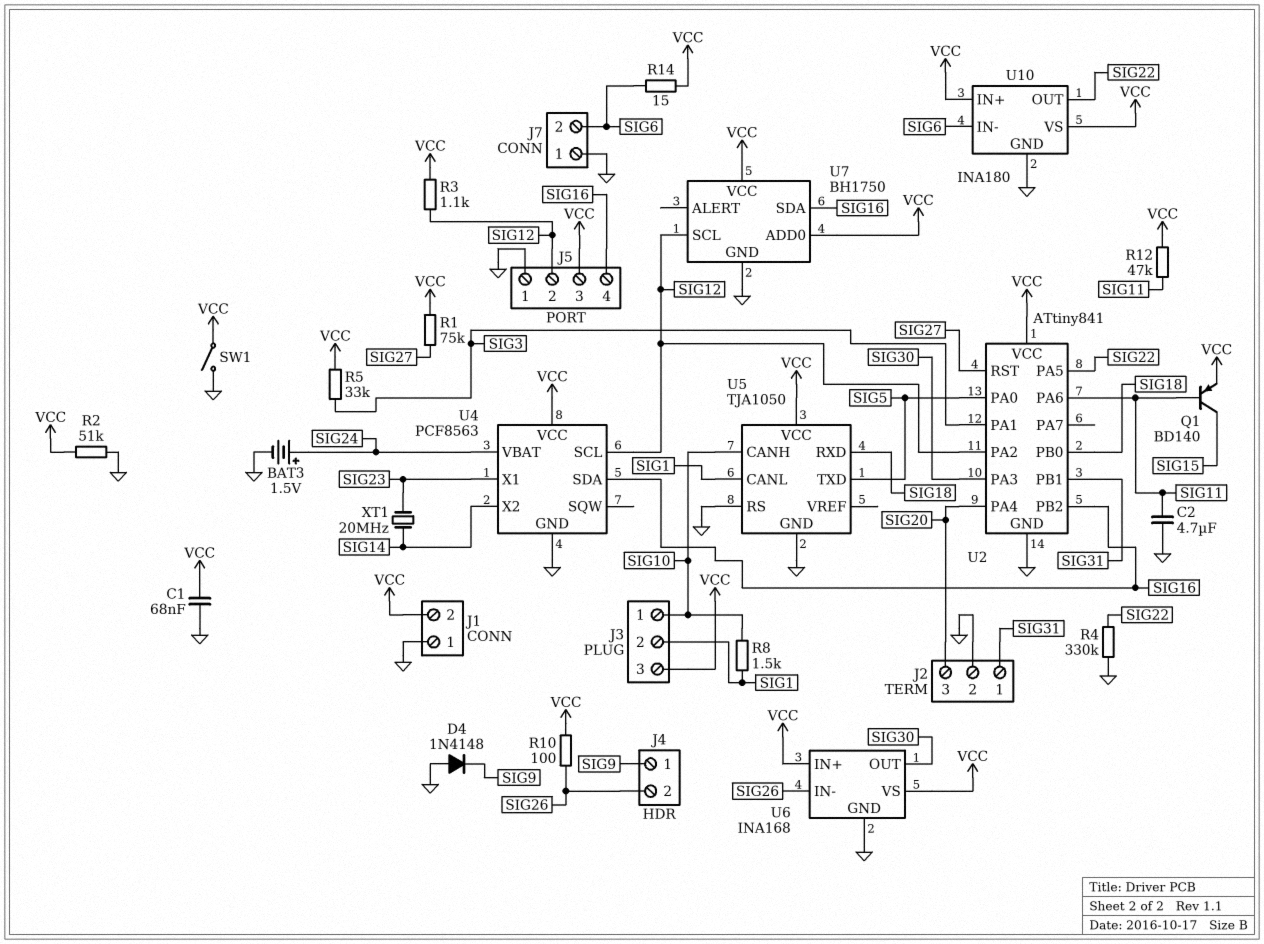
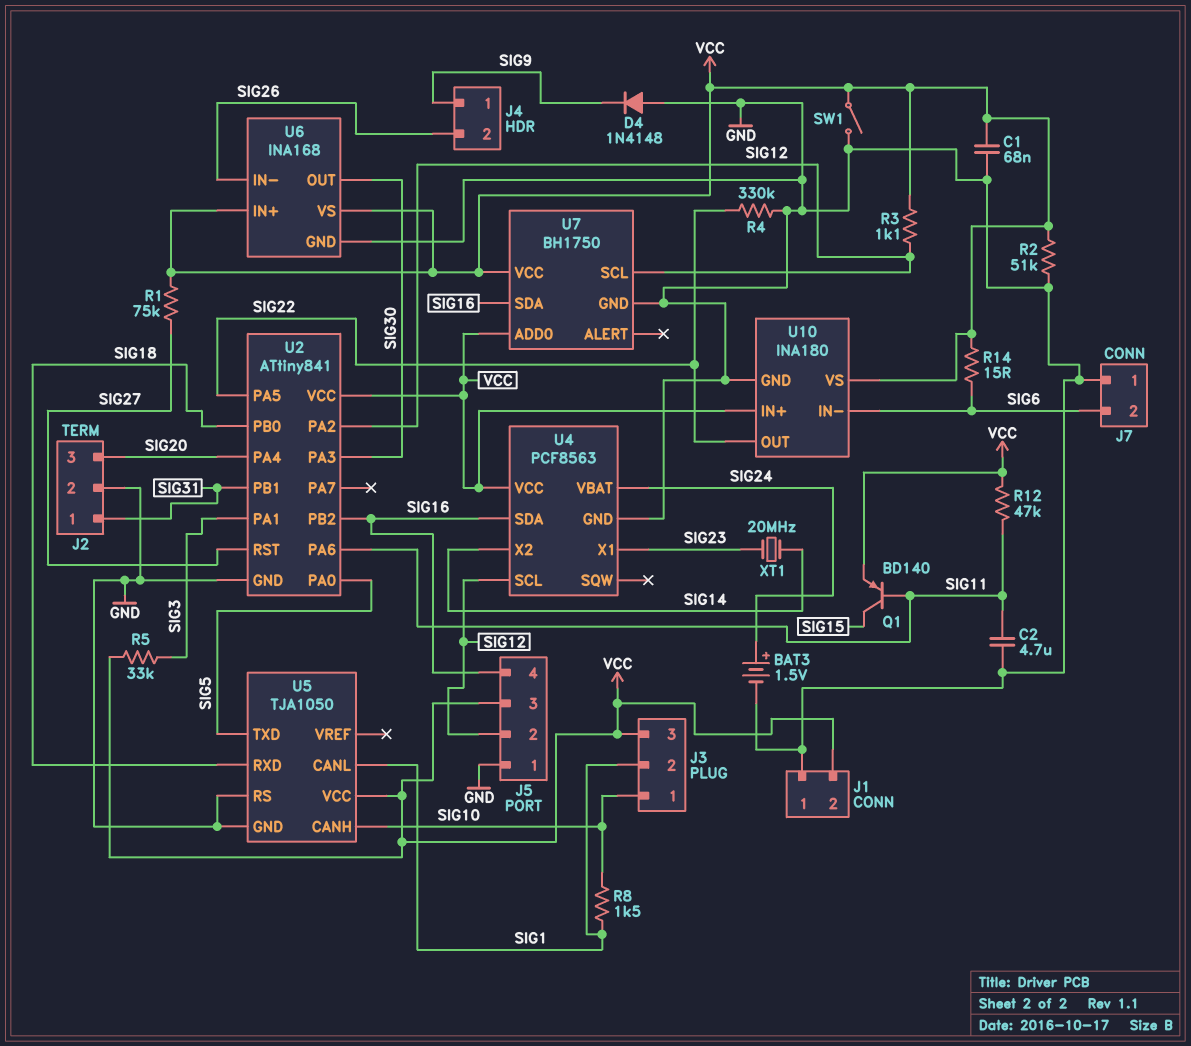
R10: 100 (SIG26, VCC) -> none

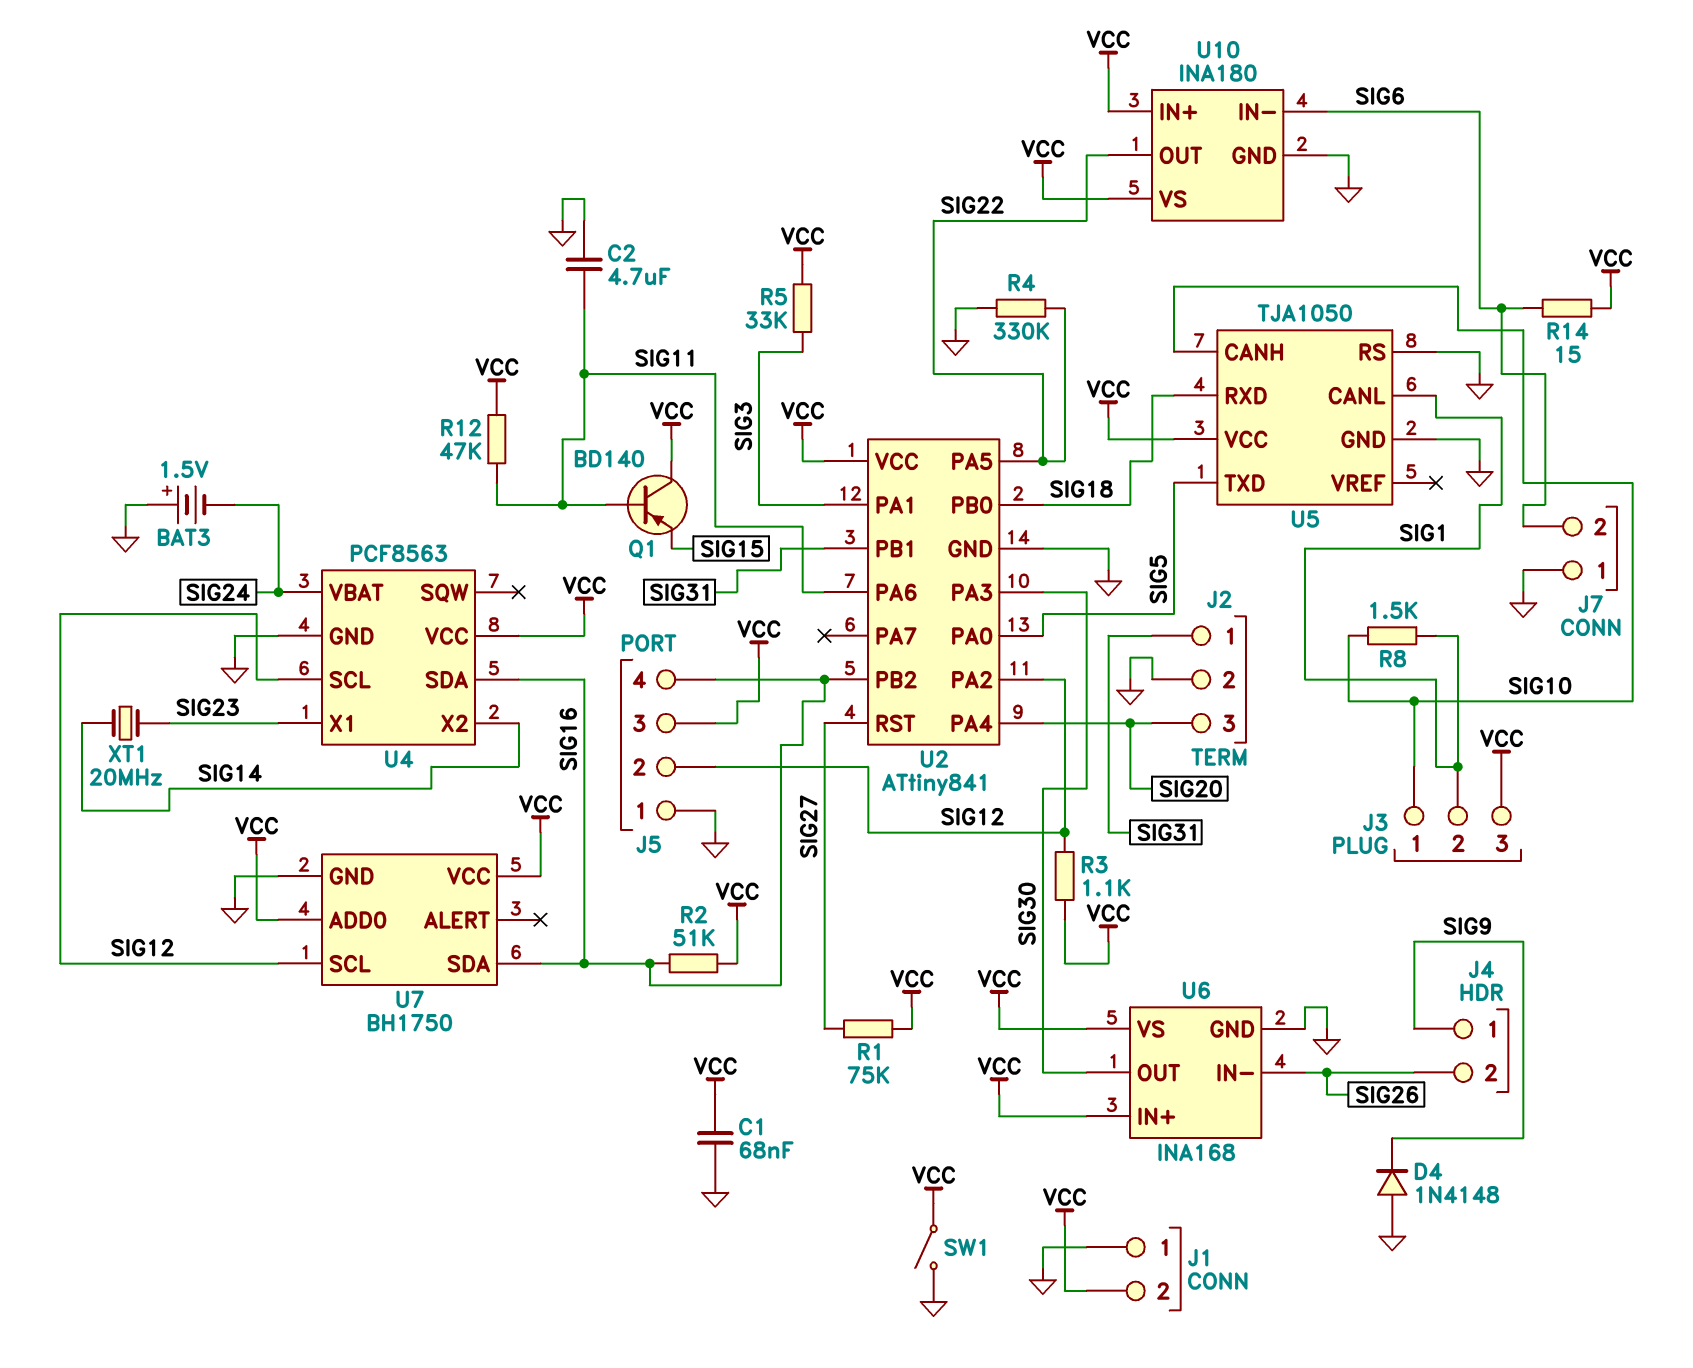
BAT3: 1.5V (plus SIG24, minus GND) -> 1.5V (plus GND, minus SIG24)
Q1: PNP BD140 (B SIG11, C SIG15, E VCC) -> PNP BD140 (B SIG11, C VCC, E SIG15)
R2: 51k (GND, VCC) -> 51k (SIG16, VCC)

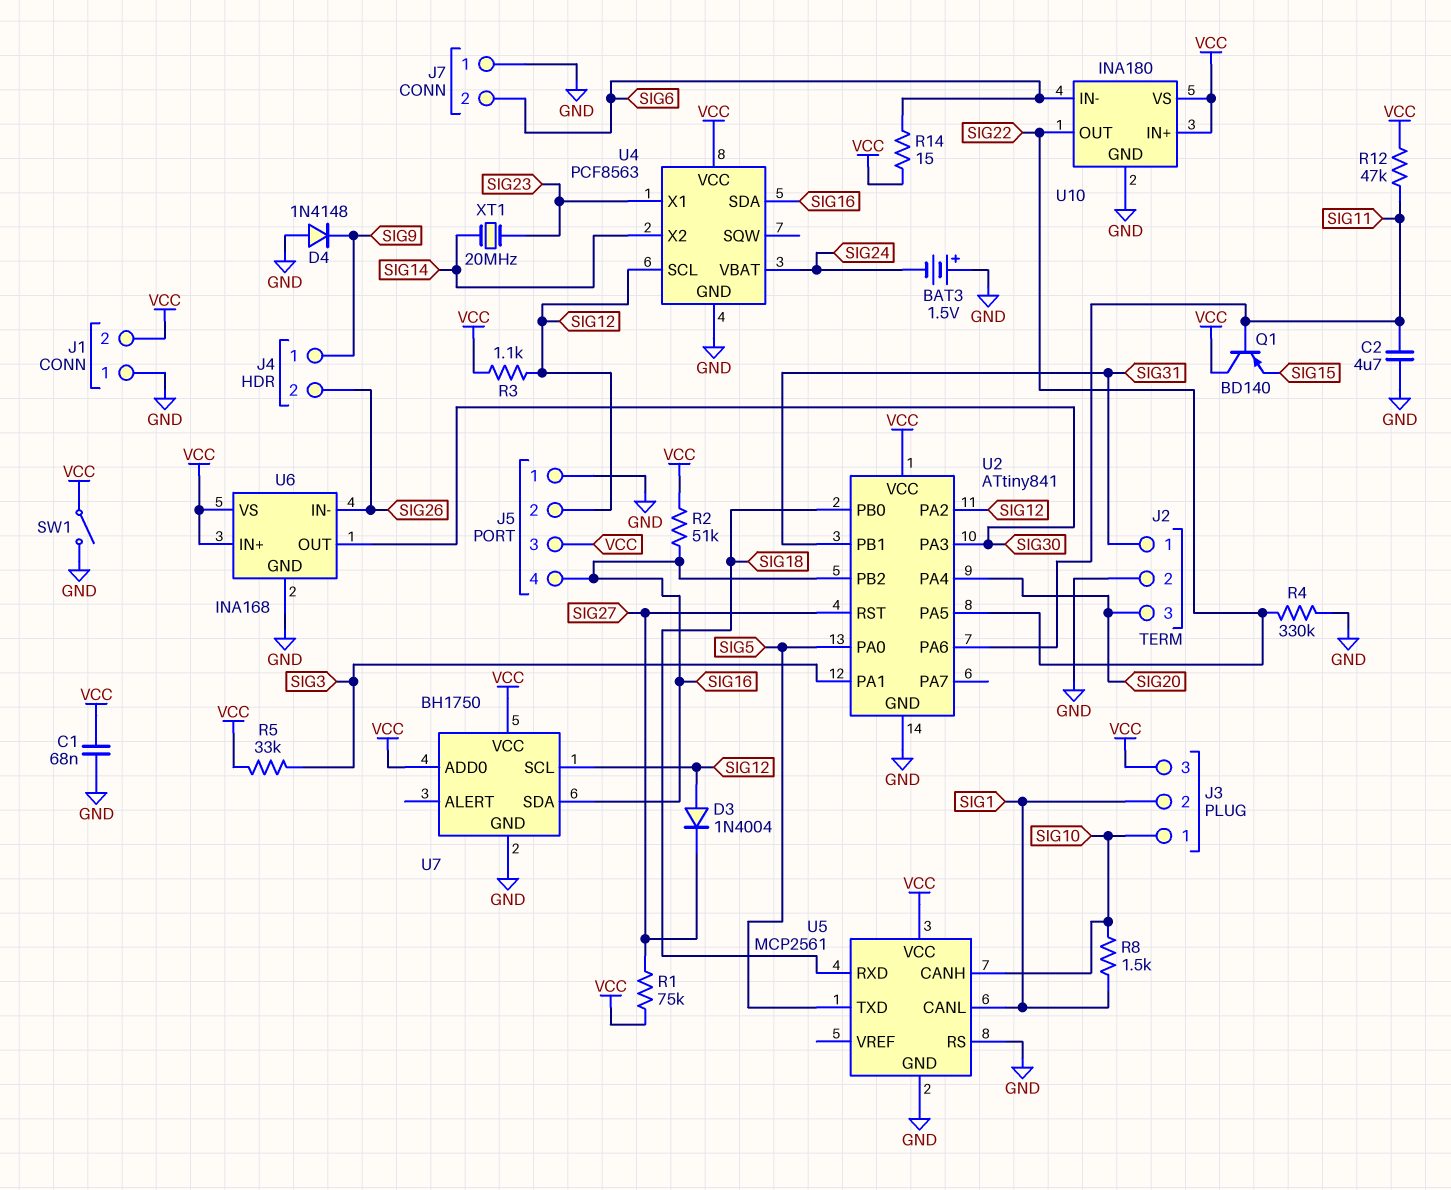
D3: none -> diode 1N4004 (A SIG12, K SIG27)
U5: TJA1050 -> MCP2561

